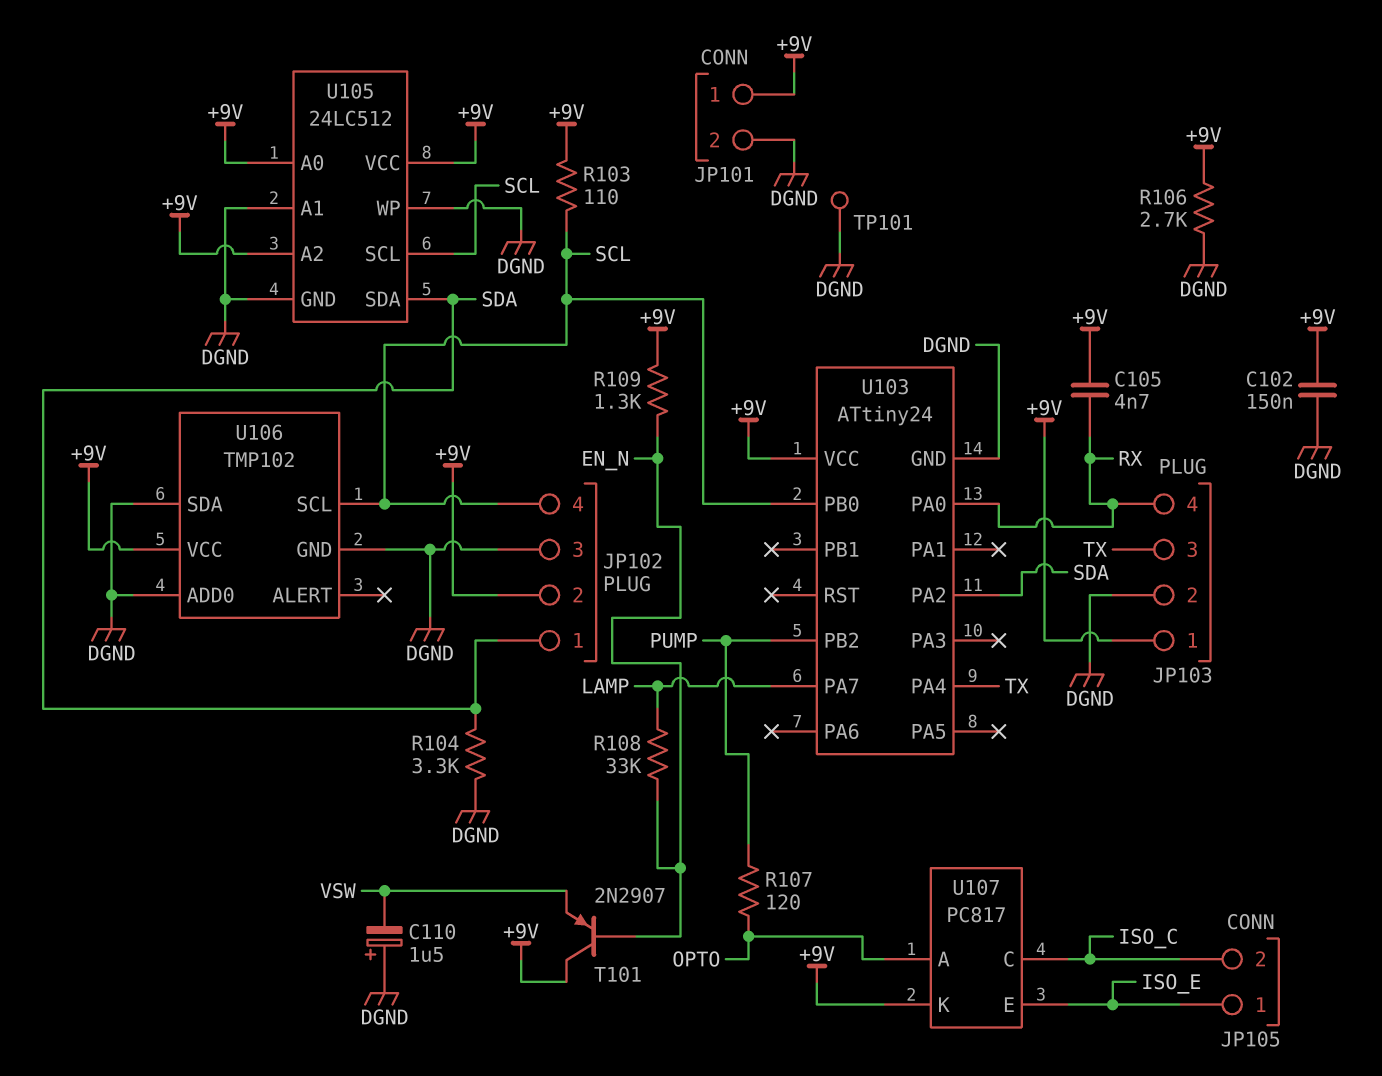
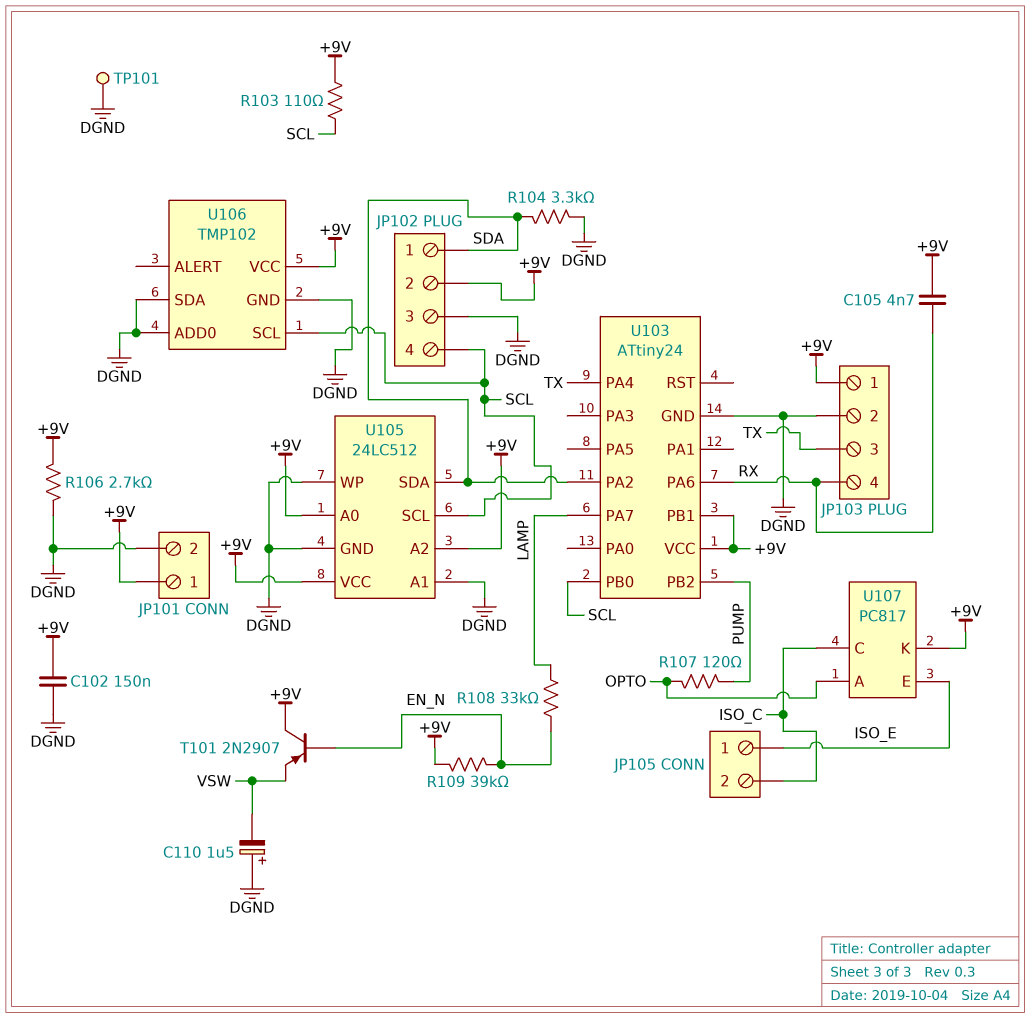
R109: 1.3k (+9V, EN_N) -> 39k (+9V, EN_N)
U103 pin PA0: RX -> none
U103 pin PA6: none -> RX
U103 pin PB1: none -> +9V

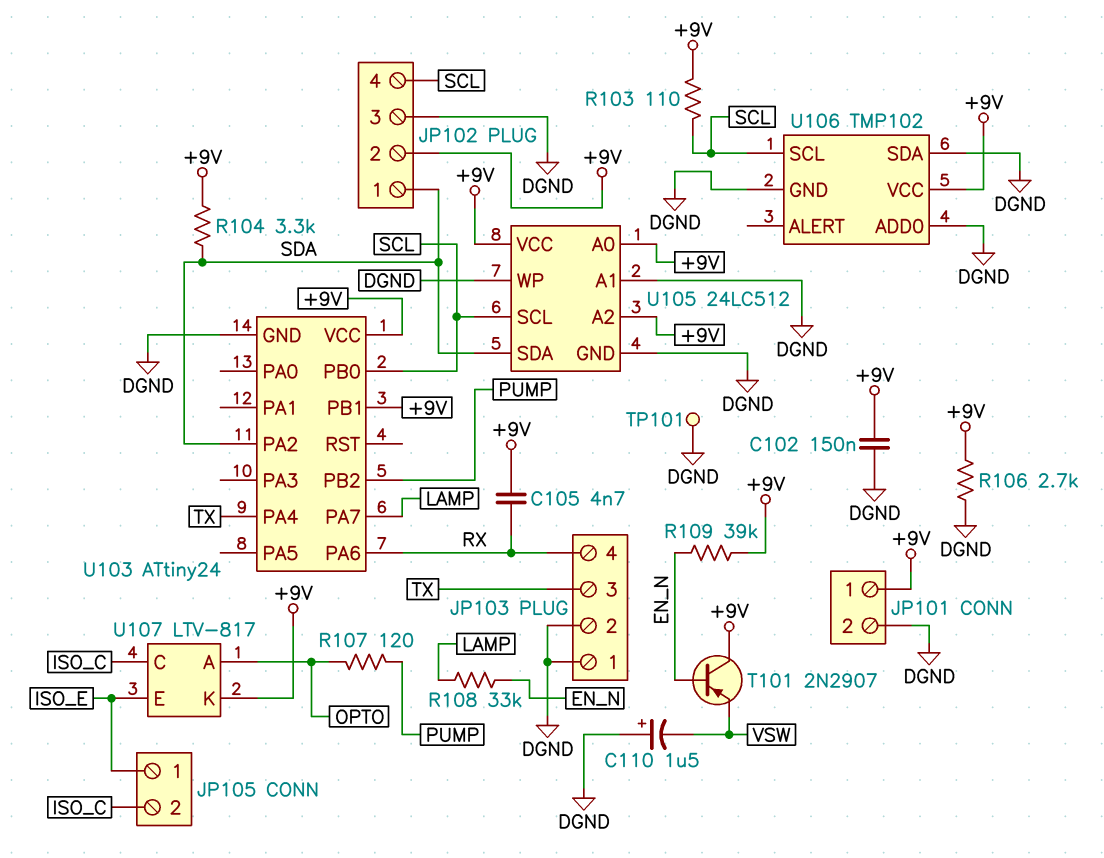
JP103 pin 1: +9V -> DGND
R104: 3.3k (DGND, SDA) -> 3.3k (+9V, SDA)
U107: PC817 -> LTV-817

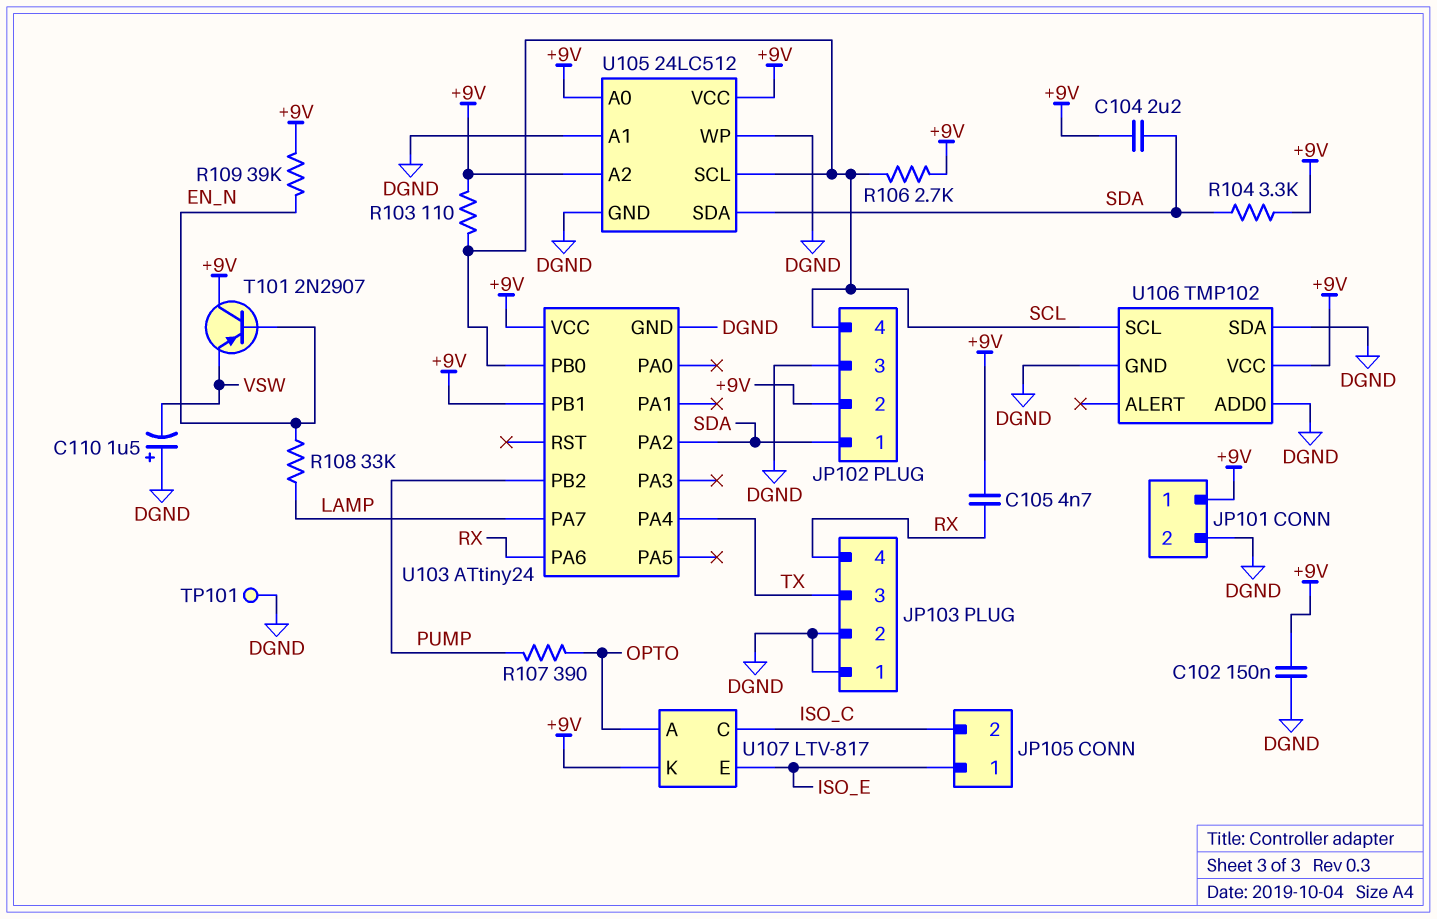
C104: none -> 2.2uF (+9V, SDA)
R106: 2.7k (+9V, DGND) -> 2.7k (+9V, SCL)
R107: 120 (OPTO, PUMP) -> 390 (OPTO, PUMP)

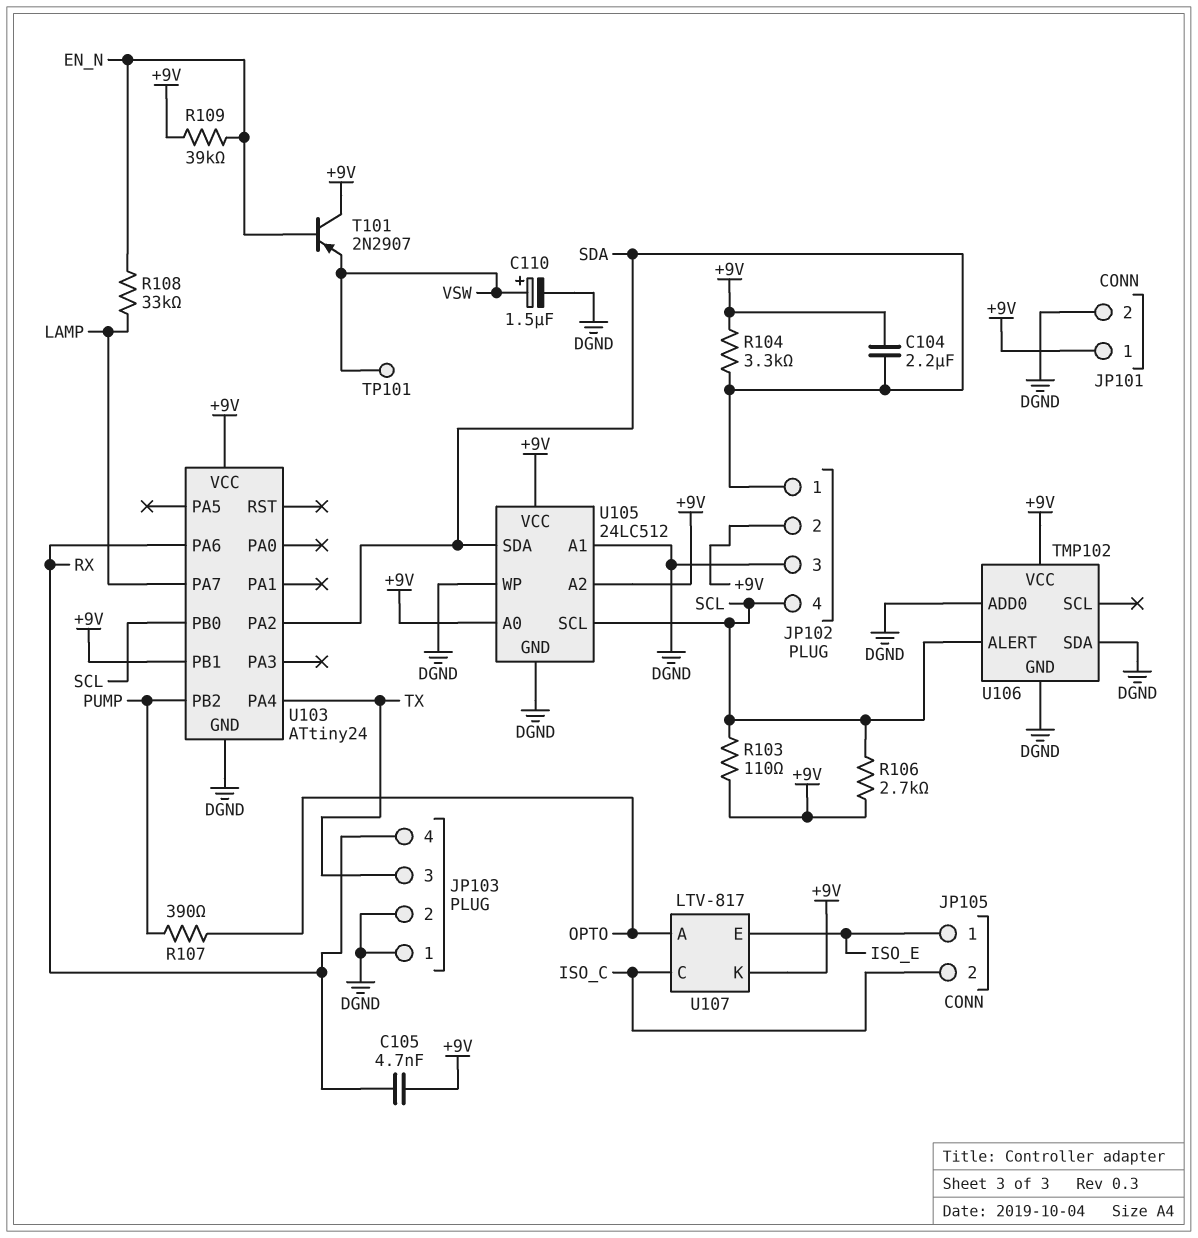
C102: 150nF (+9V, DGND) -> none
C110: 1.5uF (plus DGND, minus VSW) -> 1.5uF (plus VSW, minus DGND)
TP101: test point (DGND) -> test point (VSW)
U106 pin ALERT: none -> SCL
U106 pin SCL: SCL -> none

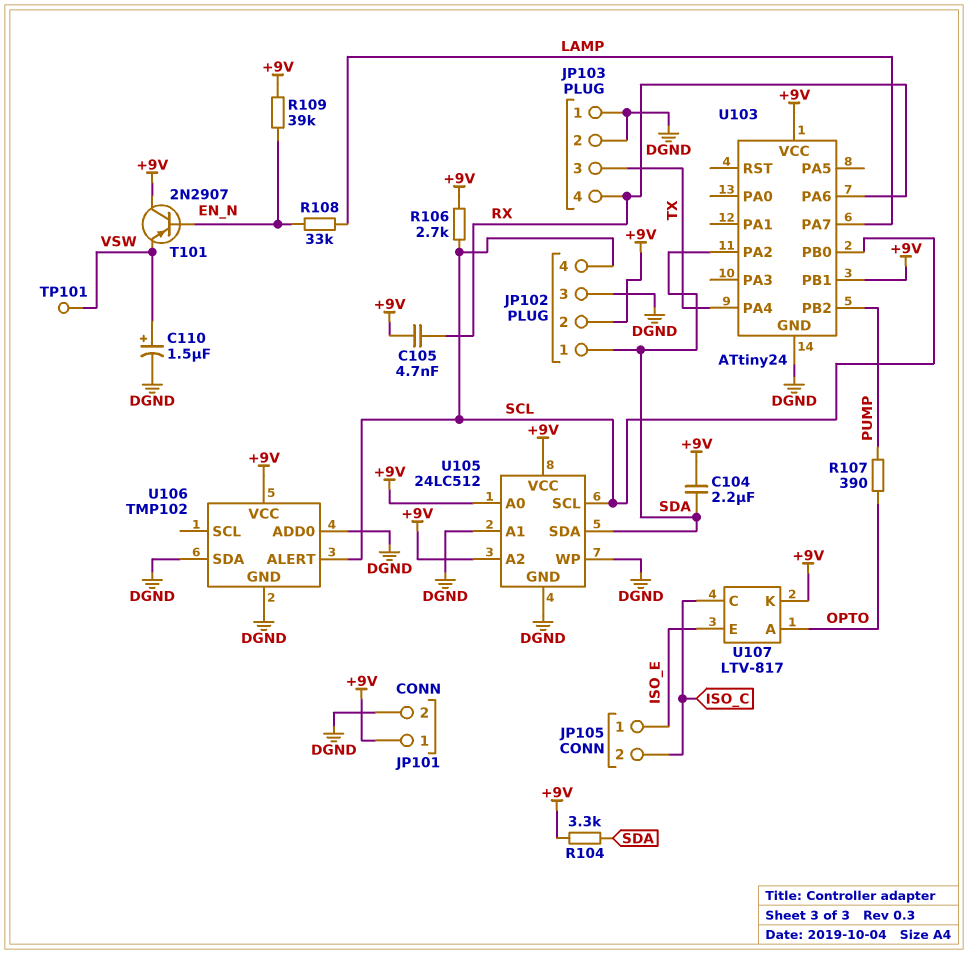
R103: 110 (+9V, SCL) -> none

